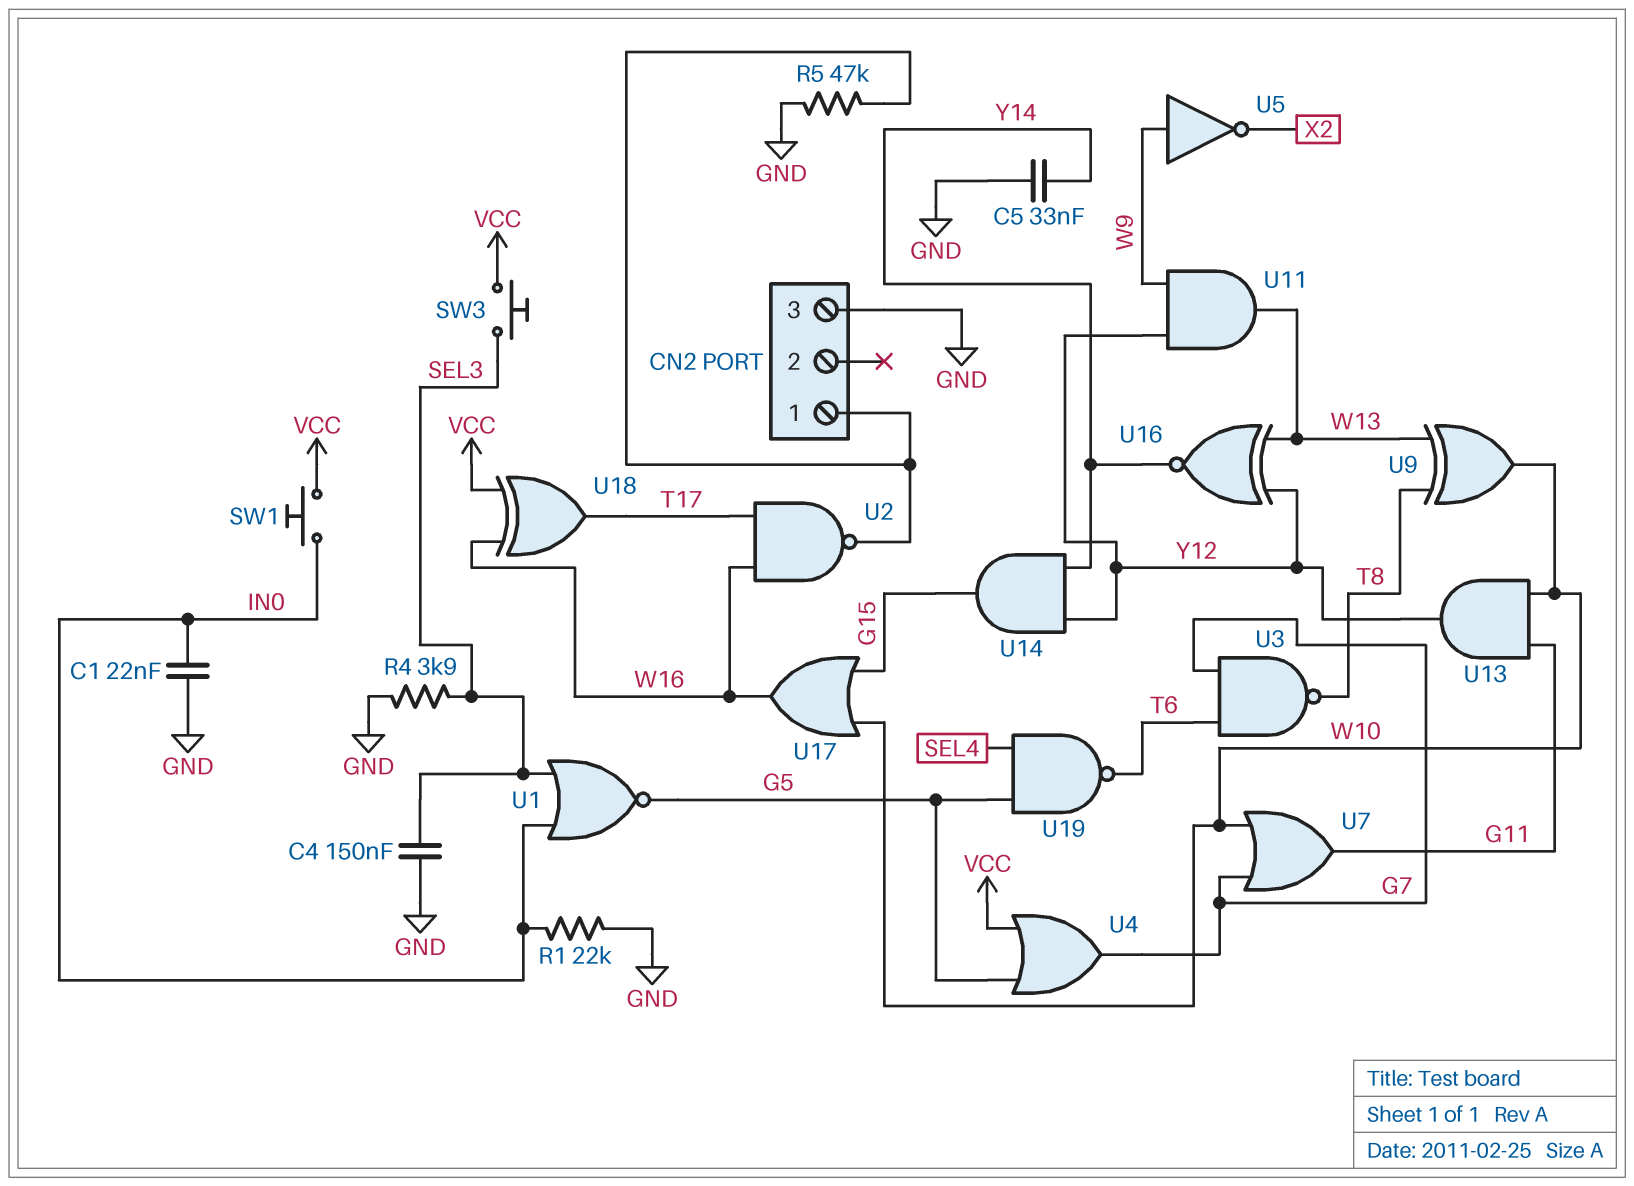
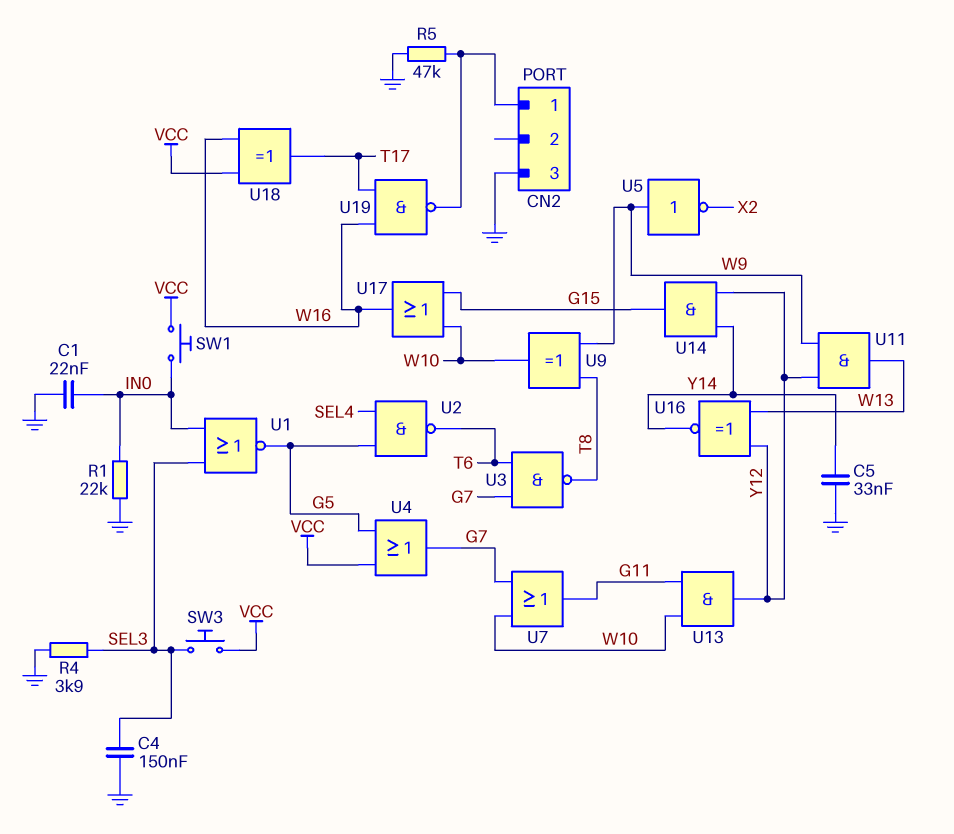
U2: NAND (in T17, in W16, out CN2/1) -> NAND (in G5, in SEL4, out T6)
U9: XOR (in T8, in W13, out W10) -> XOR (in T8, in W9, out W10)
U19: NAND (in G5, in SEL4, out T6) -> NAND (in T17, in W16, out CN2/1)

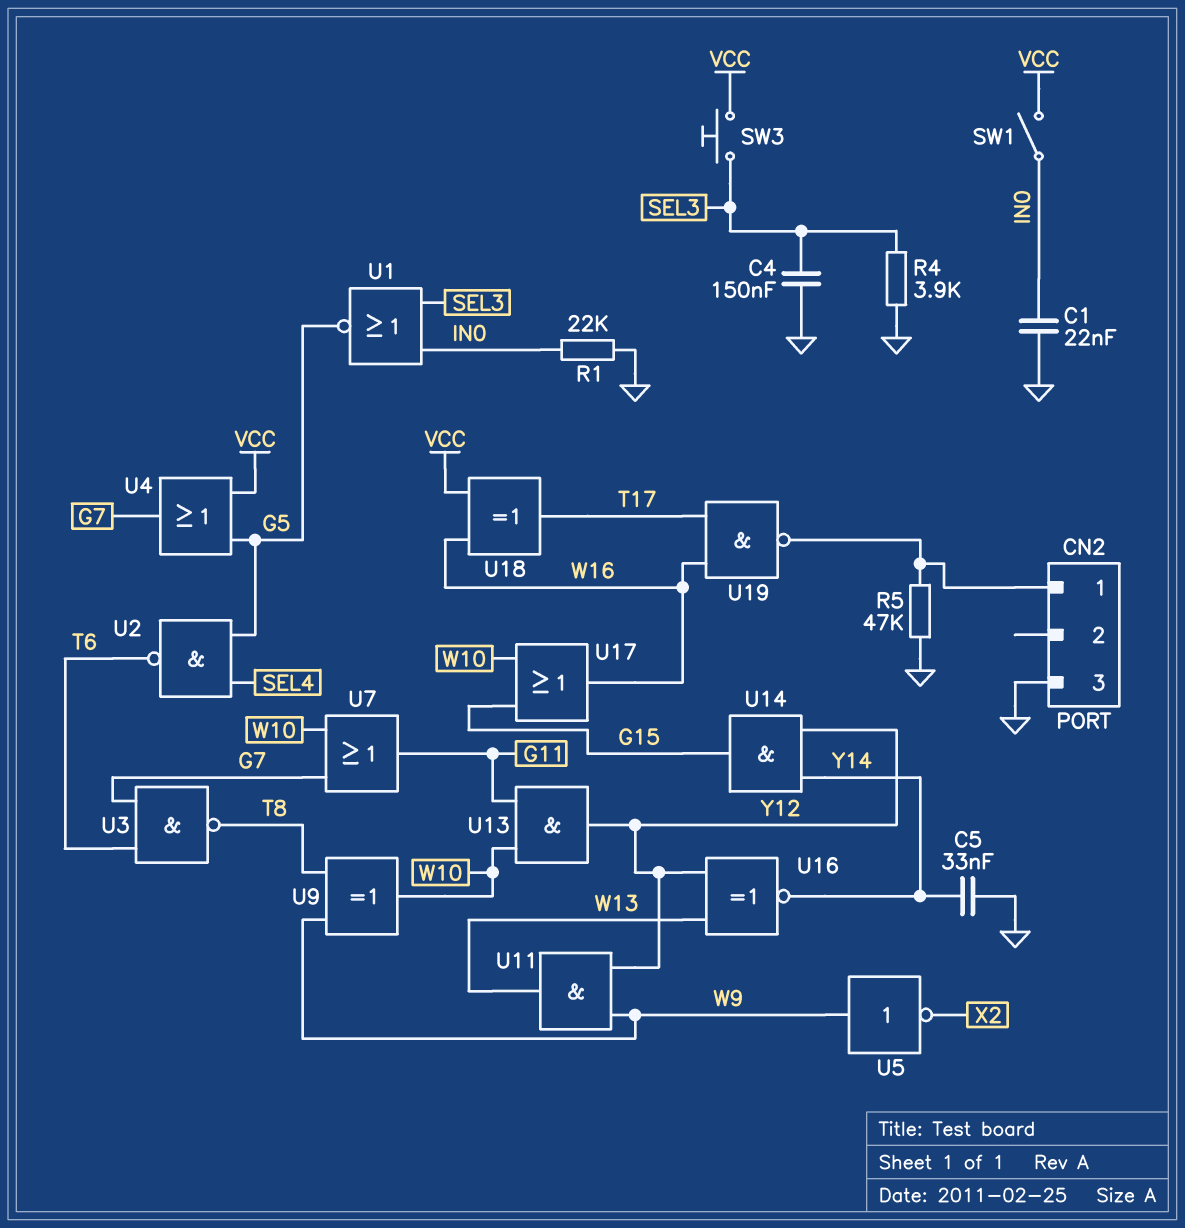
SW1: button (IN0, VCC) -> switch (IN0, VCC)

